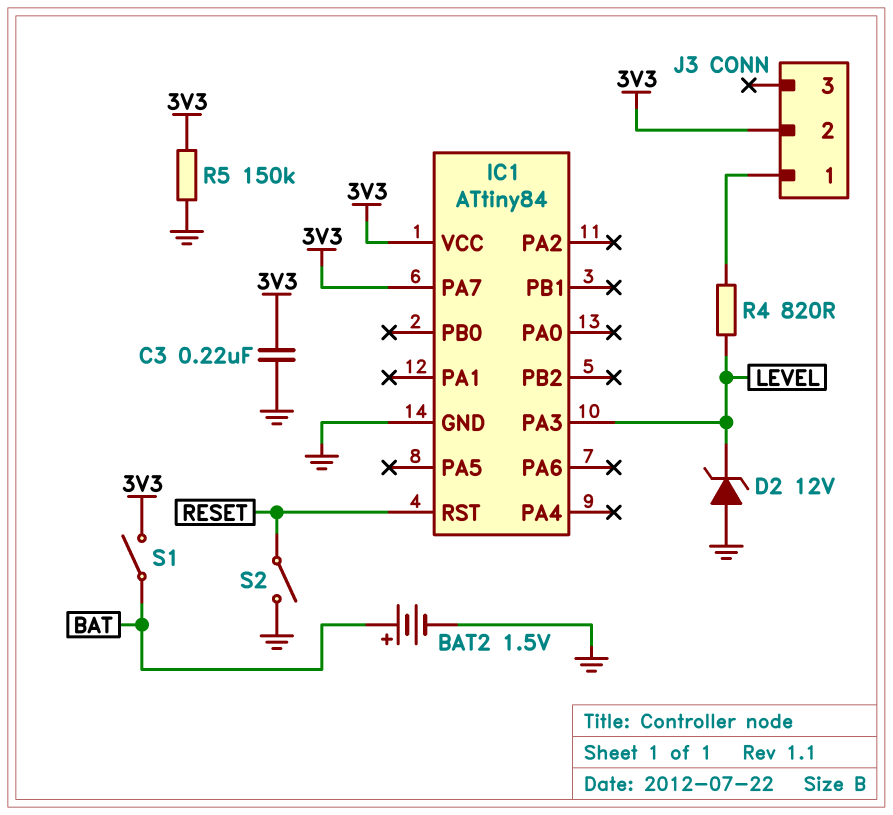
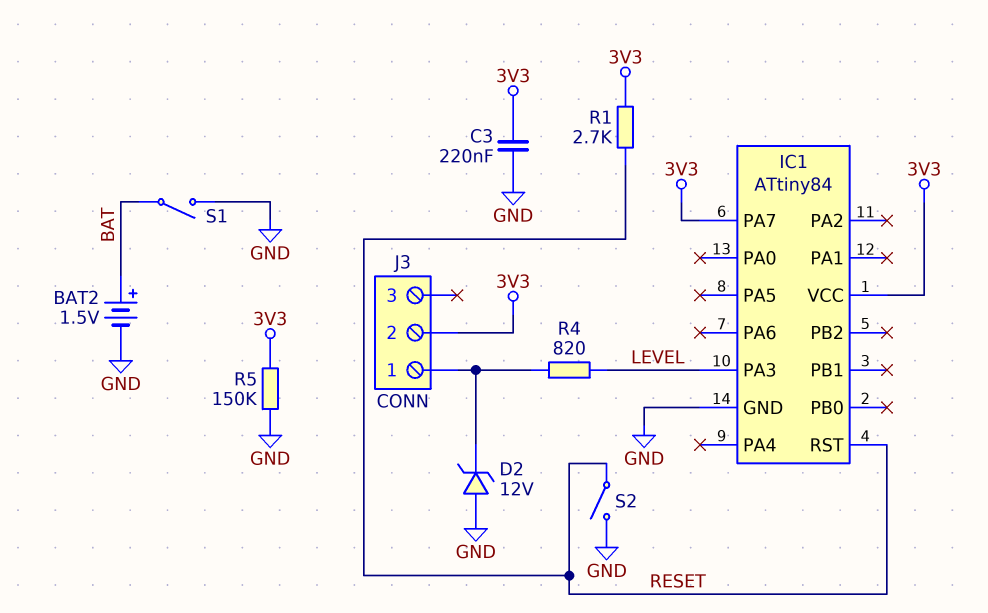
D2: zener 12V (A GND, K LEVEL) -> zener 12V (A GND, K J3/1)
R1: none -> 2.7k (3V3, RESET)
S1: switch (3V3, BAT) -> switch (BAT, GND)

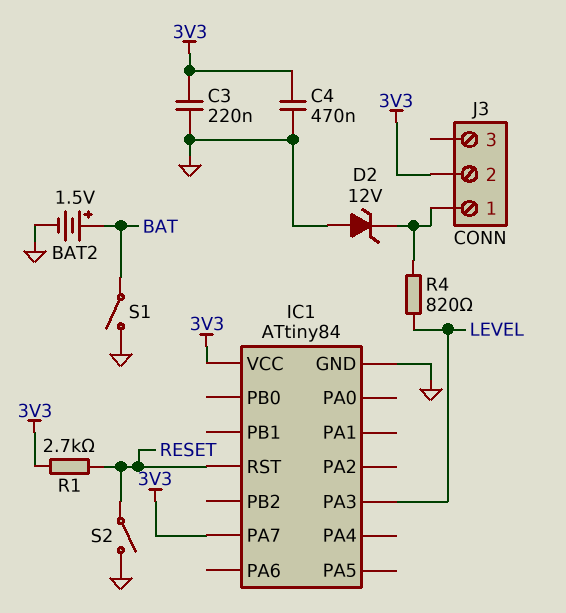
C4: none -> 470nF (3V3, GND)
R5: 150k (3V3, GND) -> none

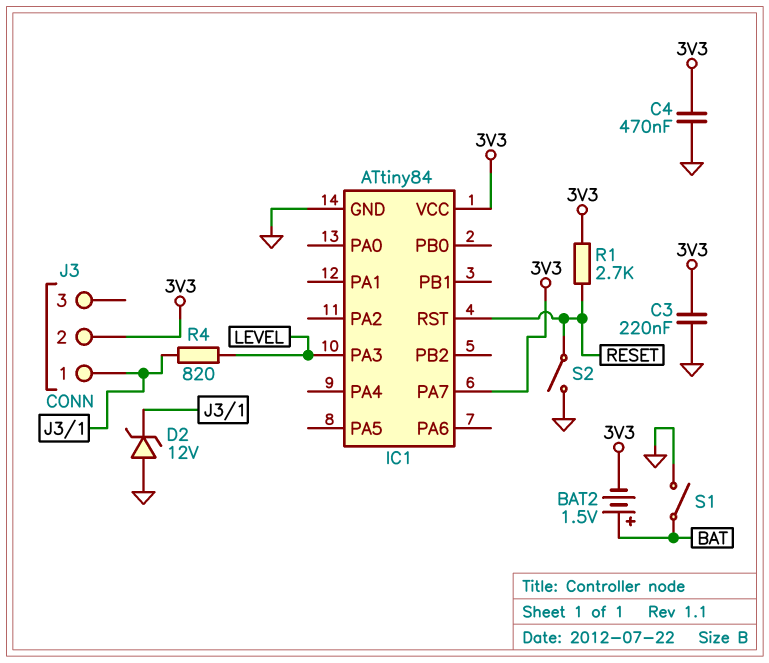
BAT2: 1.5V (plus BAT, minus GND) -> 1.5V (plus BAT, minus 3V3)

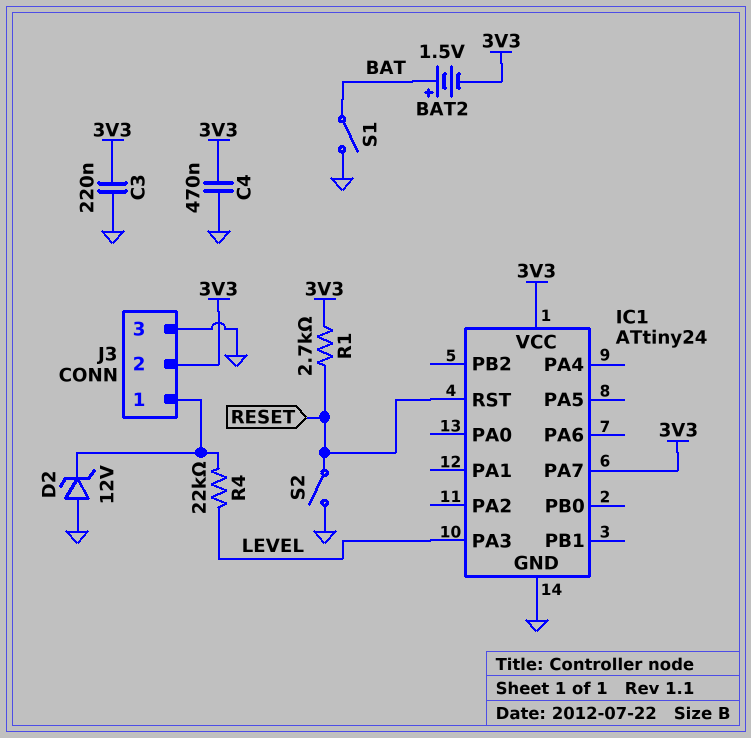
IC1: ATtiny84 -> ATtiny24
J3 pin 3: none -> GND
R4: 820 (J3/1, LEVEL) -> 22k (J3/1, LEVEL)

